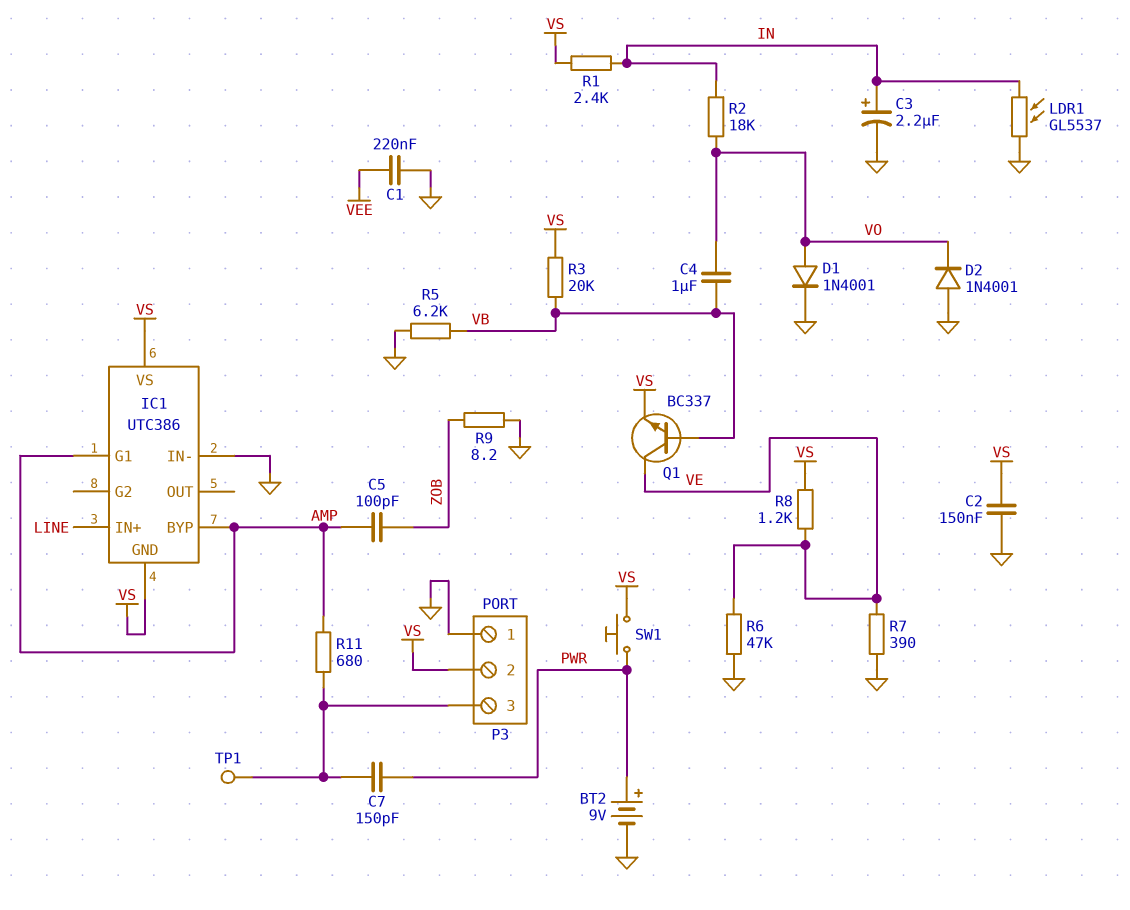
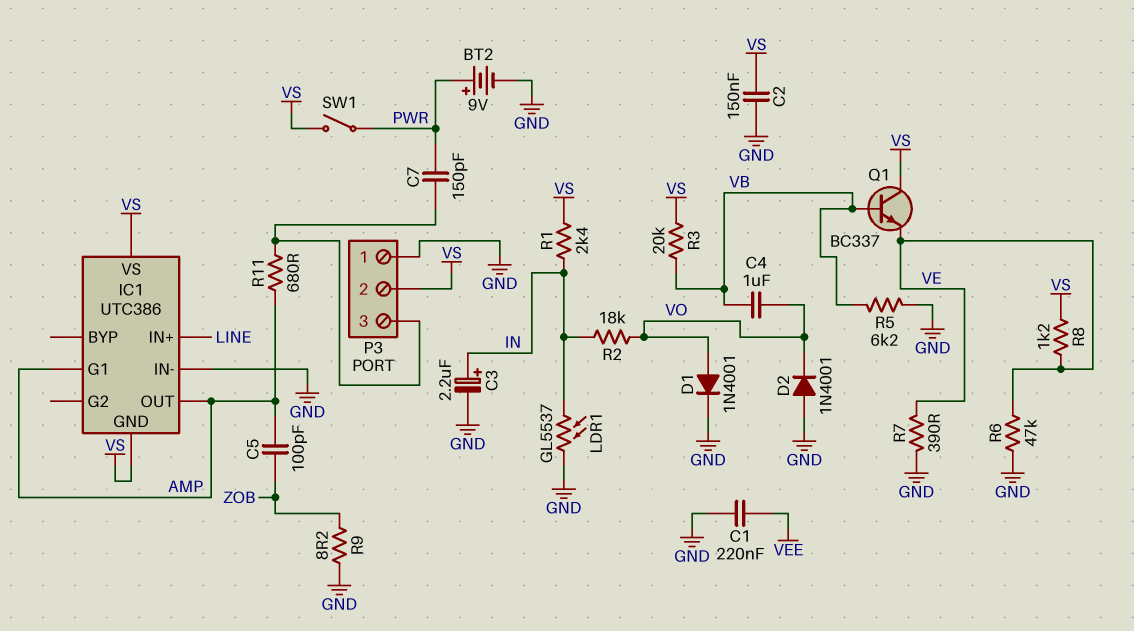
IC1 pin BYP: AMP -> none
IC1 pin OUT: none -> AMP
Q1: NPN BC337 (B VB, C VE, E VS) -> NPN BC337 (B VB, C VS, E VE)
SW1: button (PWR, VS) -> switch (PWR, VS)
TP1: test point (P3/3) -> none

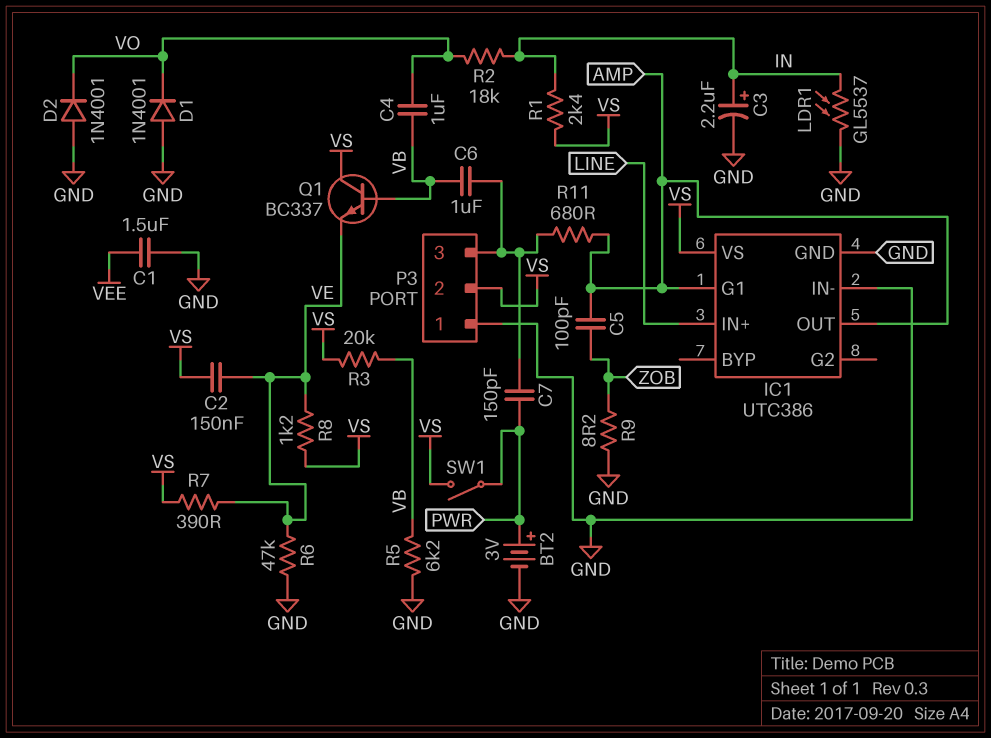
BT2: 9V (plus PWR, minus GND) -> 3V (plus PWR, minus GND)
C1: 220nF (GND, VEE) -> 1.5uF (GND, VEE)
C2: 150nF (GND, VS) -> 150nF (VE, VS)
C6: none -> 1uF (P3/3, VB)
D1: diode 1N4001 (A VO, K GND) -> diode 1N4001 (A GND, K VO)
IC1 pin GND: VS -> GND
R7: 390 (GND, VE) -> 390 (VE, VS)

